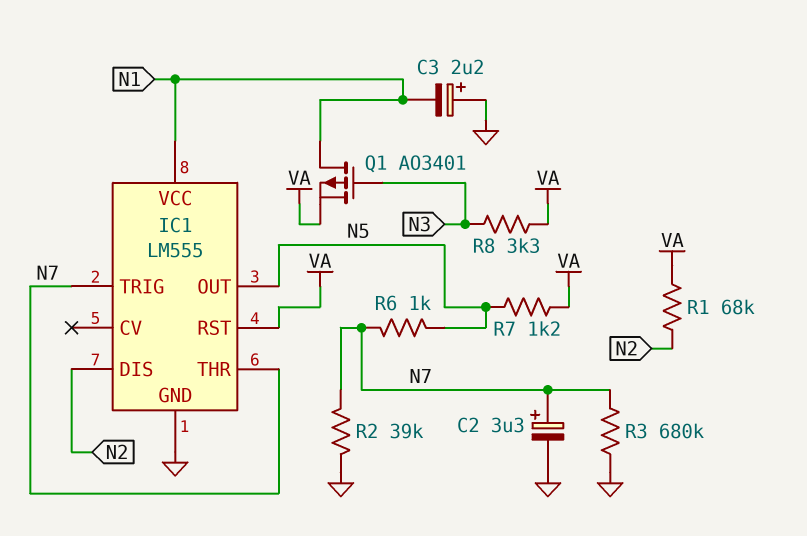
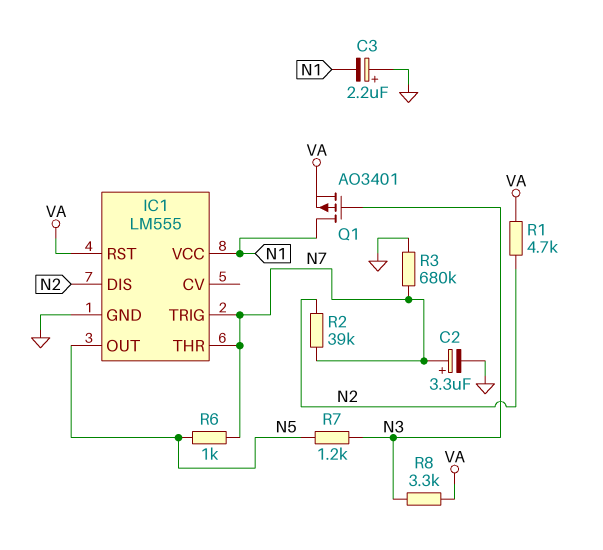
R1: 68k (N2, VA) -> 4.7k (N2, VA)
R2: 39k (GND, N7) -> 39k (N2, N7)
R7: 1.2k (N5, VA) -> 1.2k (N3, N5)

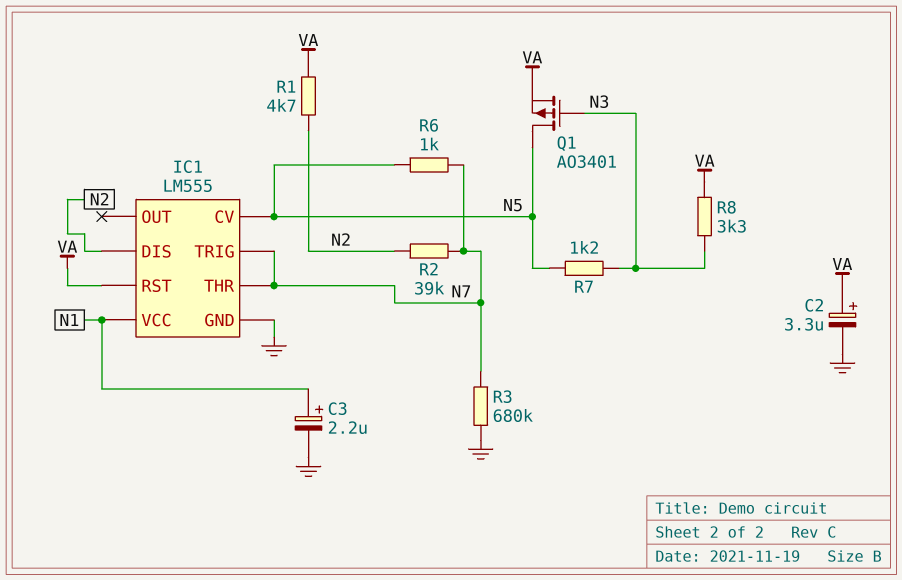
C2: 3.3uF (plus N7, minus GND) -> 3.3uF (plus VA, minus GND)
C3: 2.2uF (plus GND, minus N1) -> 2.2uF (plus N1, minus GND)
IC1 pin CV: none -> N5
IC1 pin OUT: N5 -> none
Q1: PMOS AO3401 (G N3, D N1, S VA) -> PMOS AO3401 (G N3, D N5, S VA)

